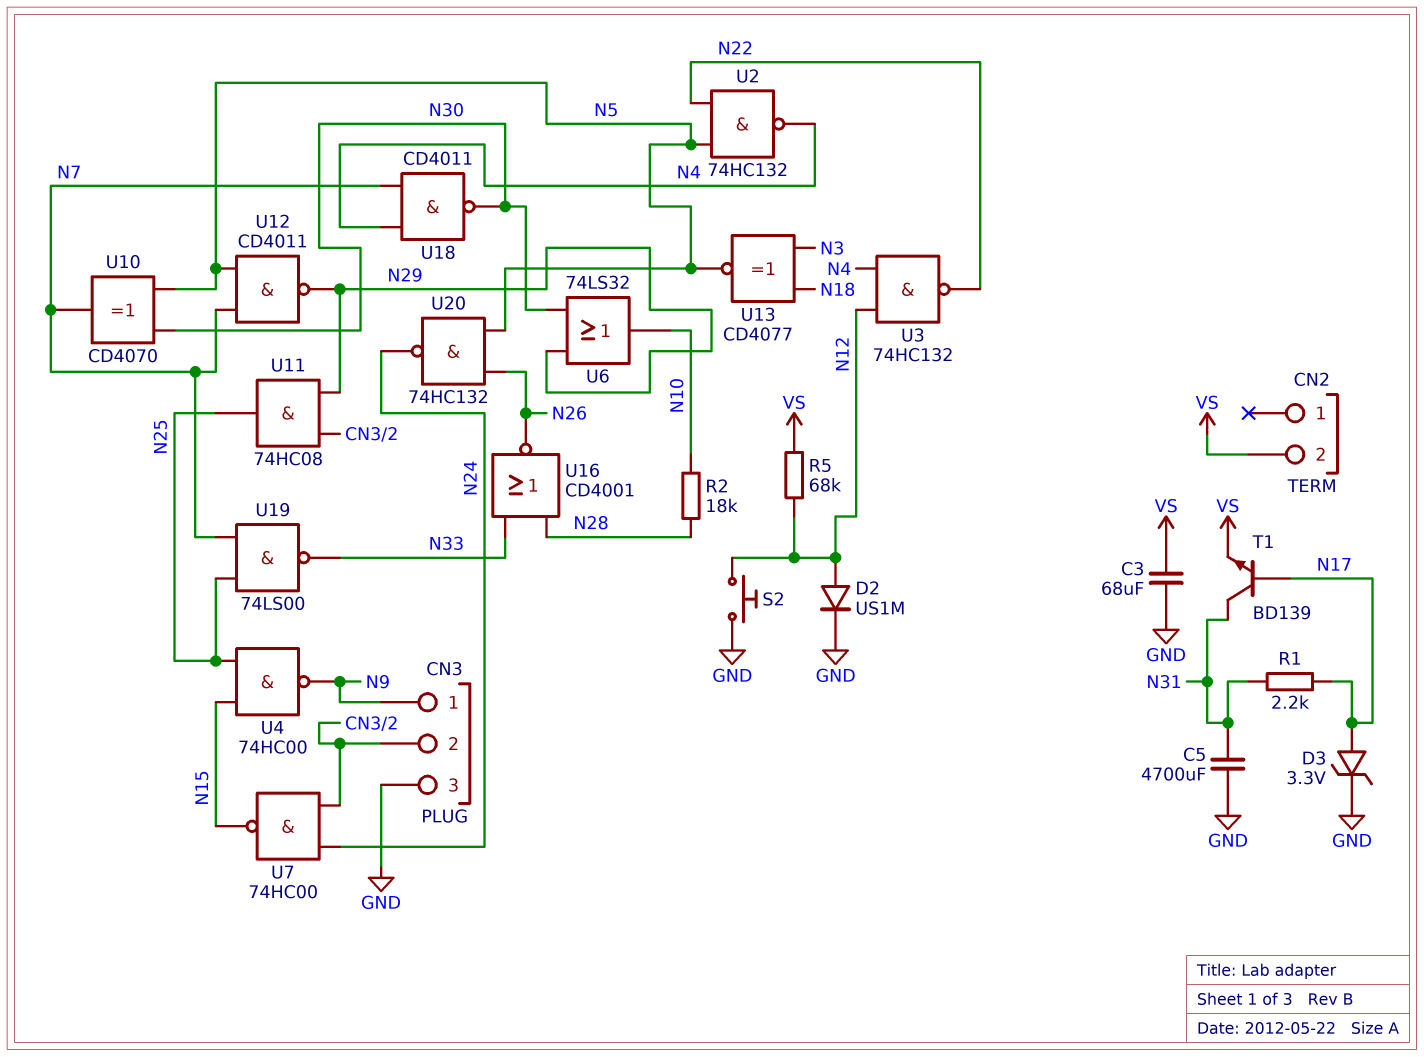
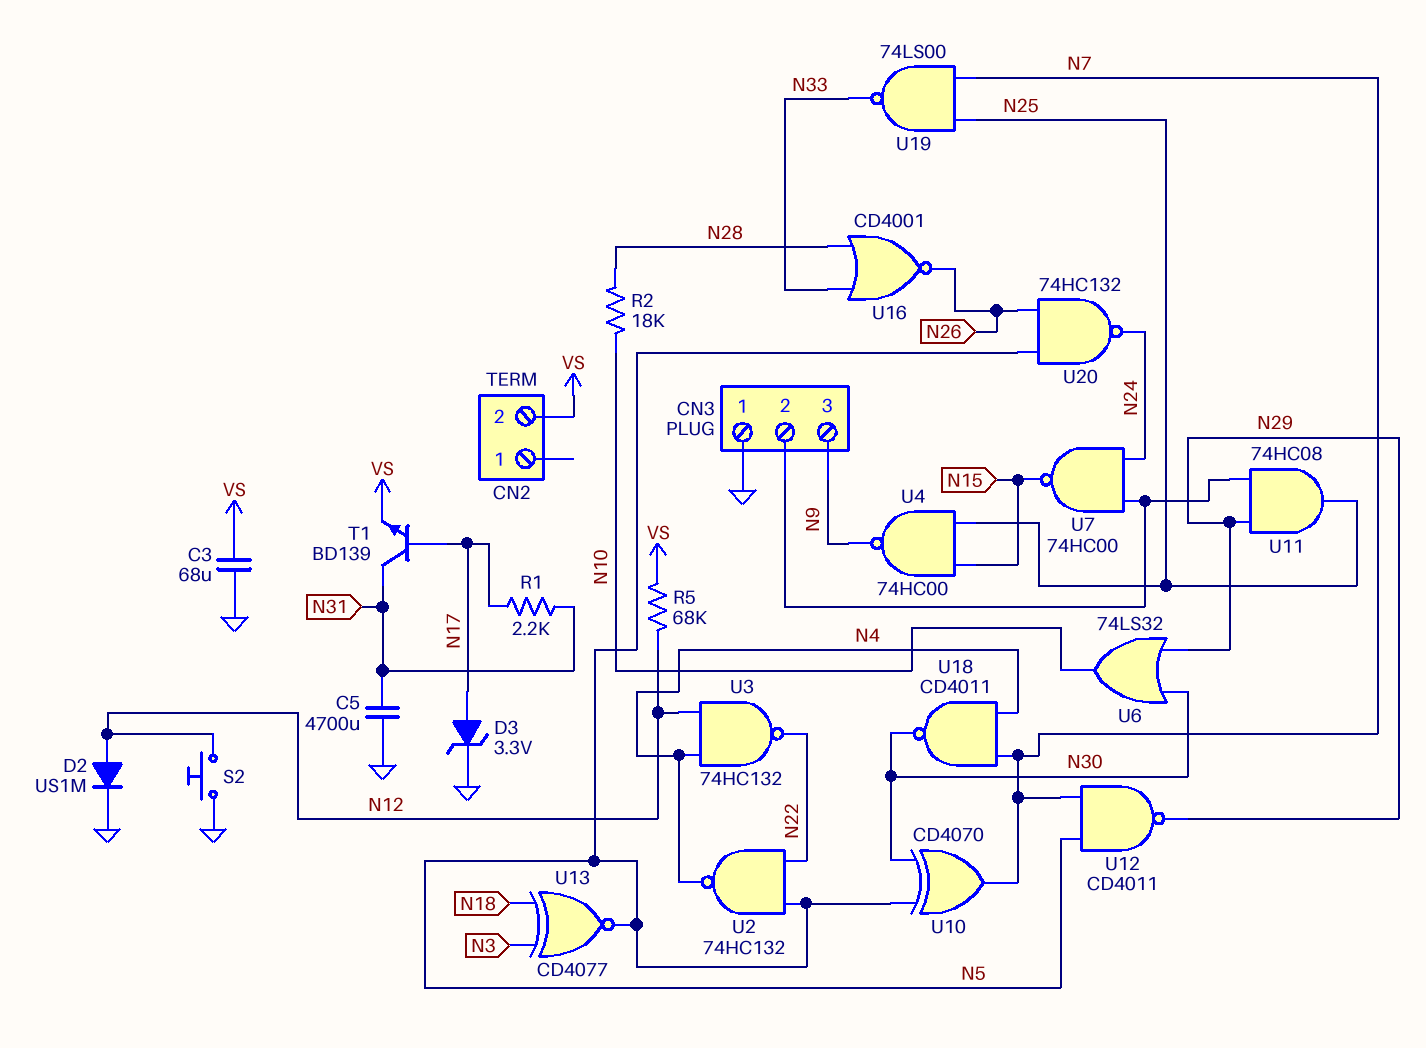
CN3 pin 1: N9 -> GND
CN3 pin 3: GND -> N9

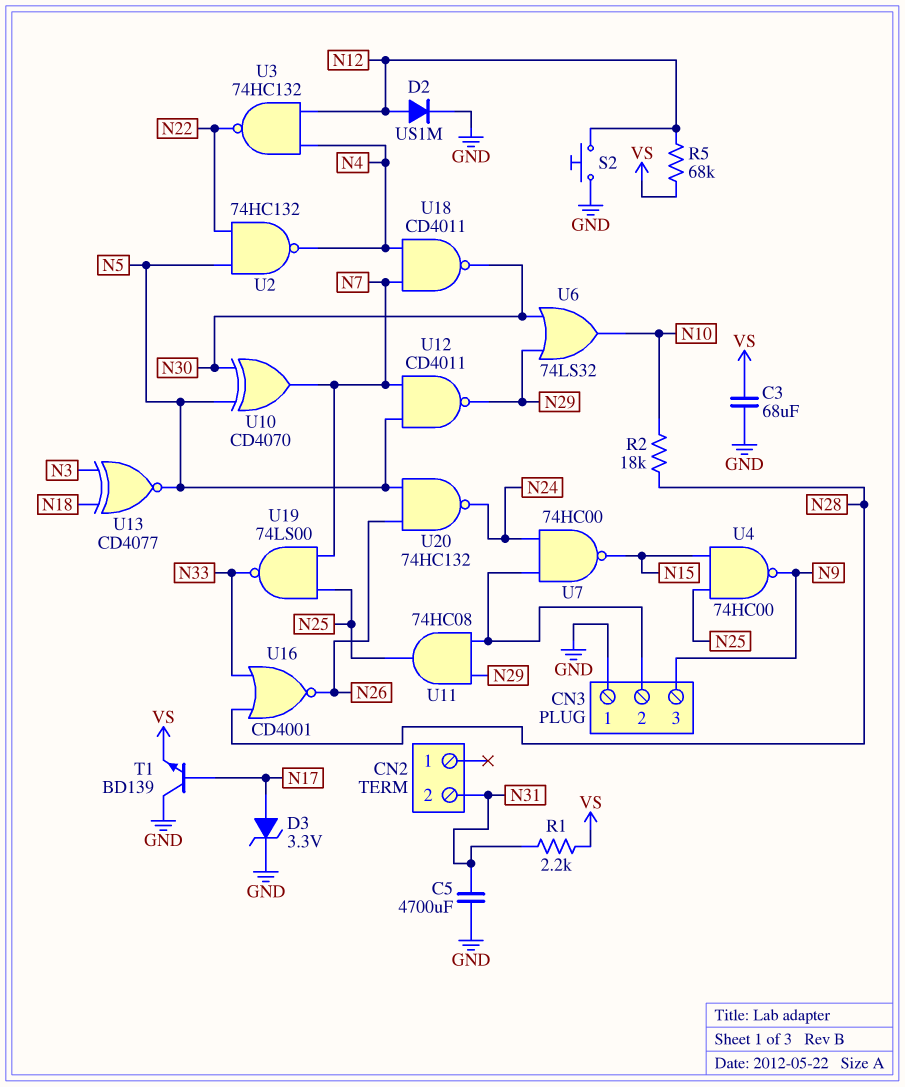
CN2 pin 2: VS -> N31
R1: 2.2k (N17, N31) -> 2.2k (N31, VS)
T1: NPN BD139 (B N17, C N31, E VS) -> NPN BD139 (B N17, C GND, E VS)

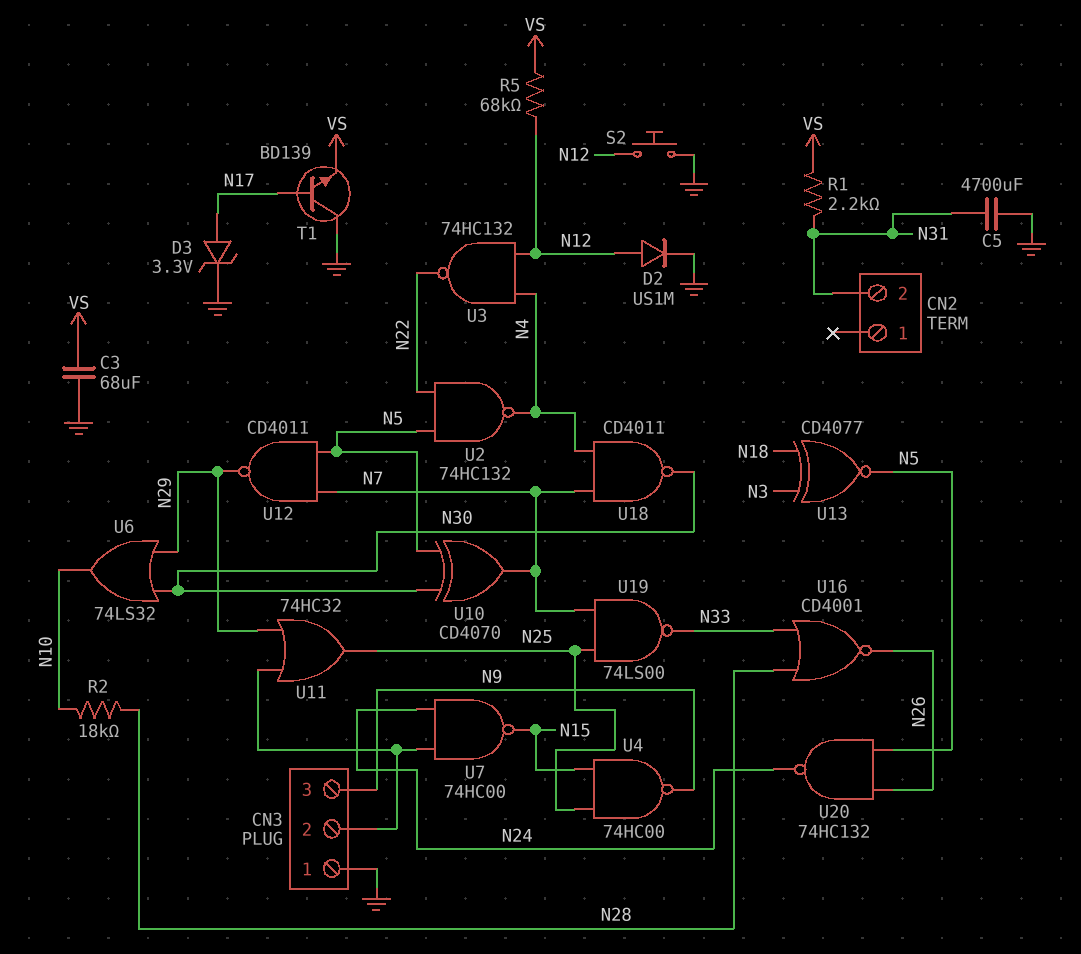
U11: AND 74HC08 (in CN3/2, in N29, out N25) -> OR 74HC32 (in CN3/2, in N29, out N25)

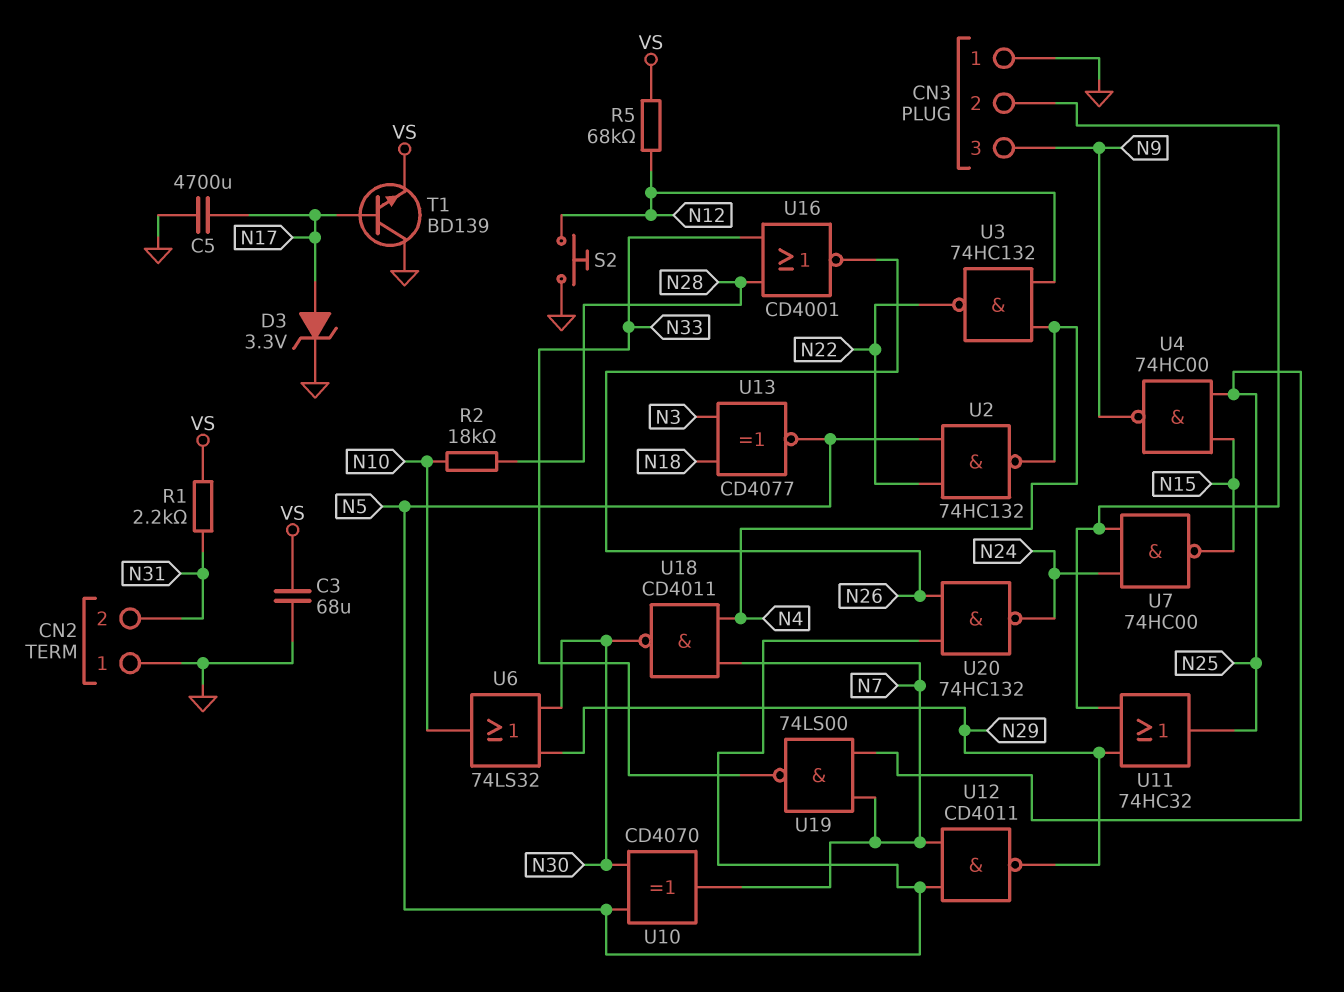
C5: 4700uF (GND, N31) -> 4700uF (GND, N17)
CN2 pin 1: none -> GND
D2: diode US1M (A N12, K GND) -> none

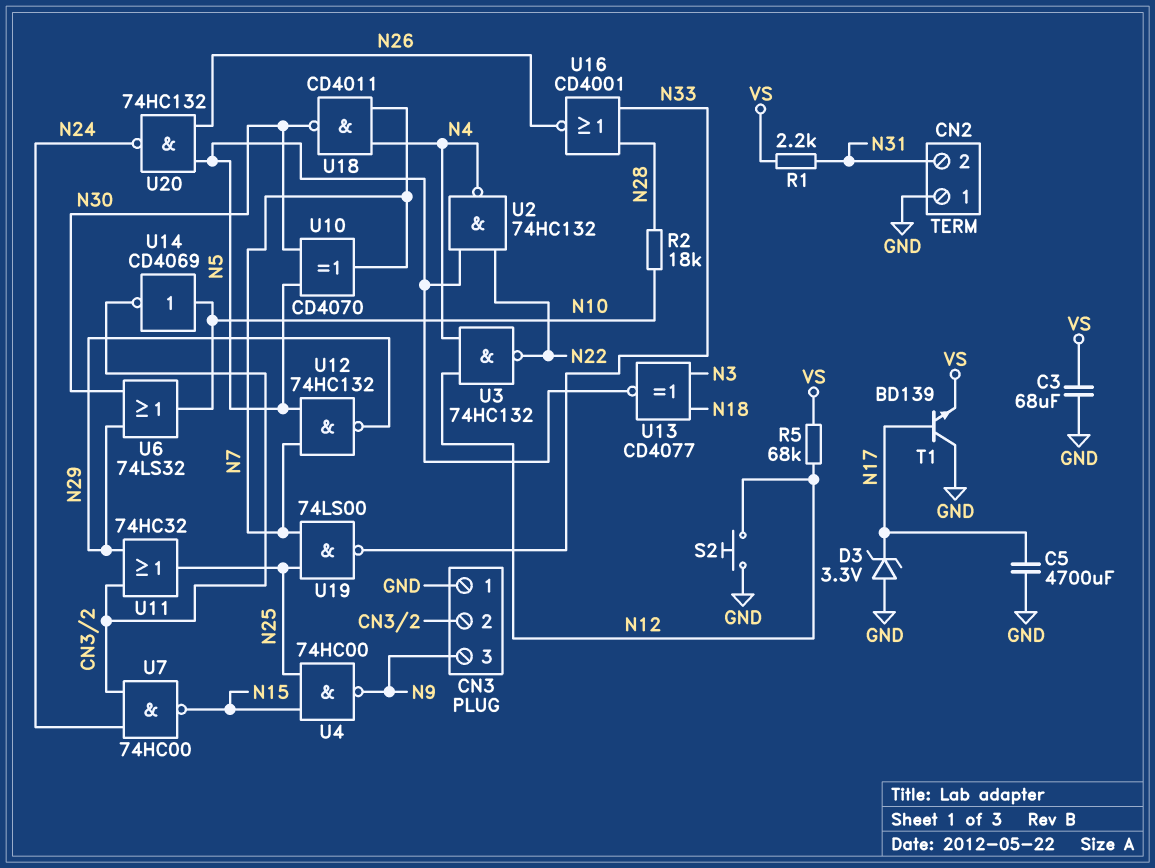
D3: zener 3.3V (A N17, K GND) -> zener 3.3V (A GND, K N17)
U12: NAND CD4011 (in N5, in N7, out N29) -> NAND 74HC132 (in N5, in N7, out N29)
U14: none -> NOT CD4069 (in N10, out CN3/2)

